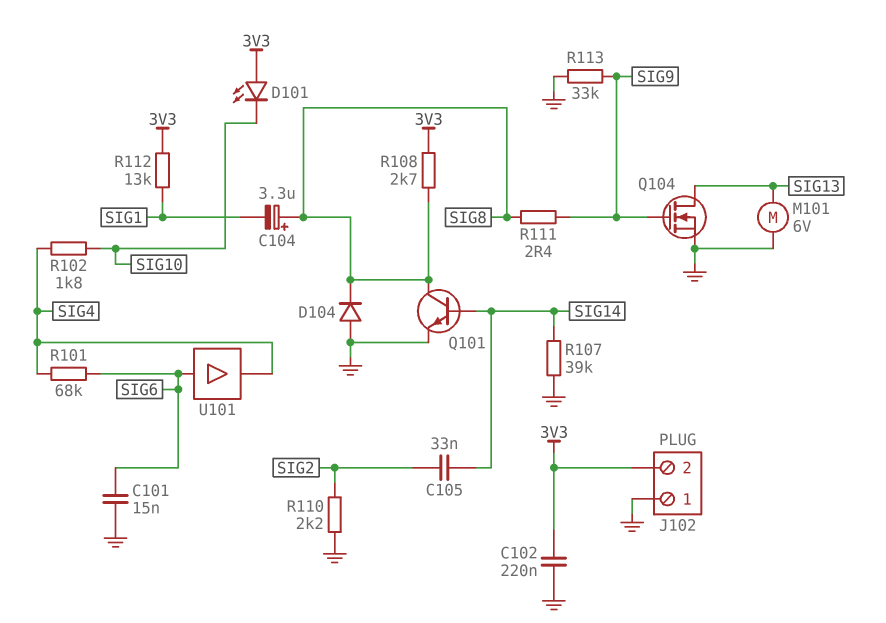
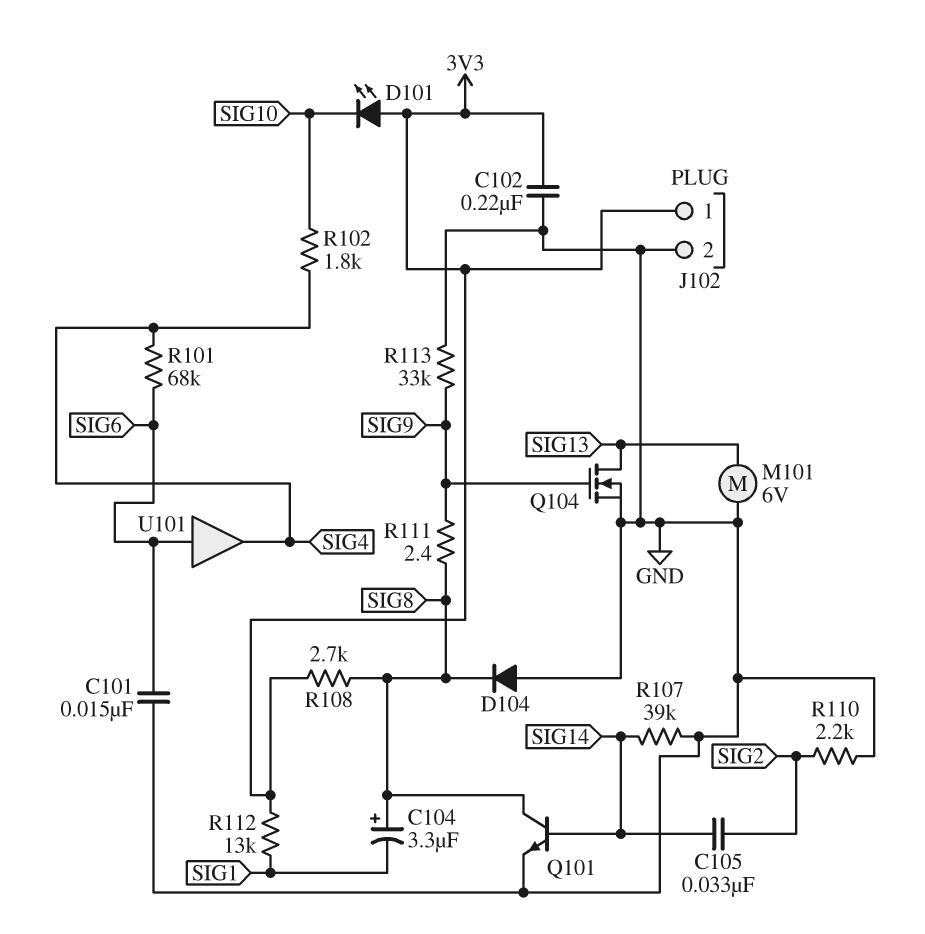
J102 pin 1: GND -> 3V3
J102 pin 2: 3V3 -> GND

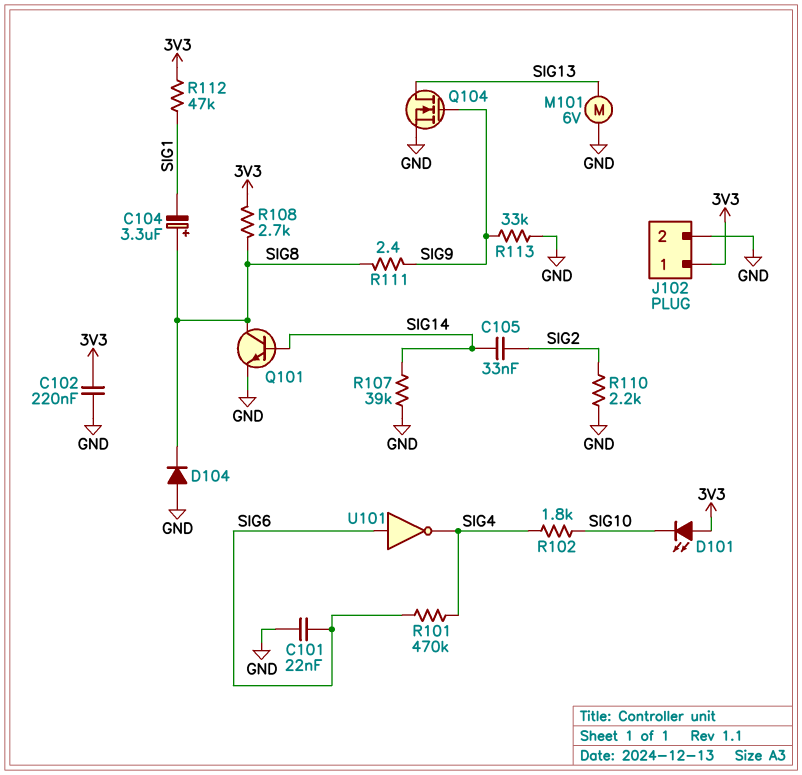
C101: 15nF (GND, SIG6) -> 22nF (GND, SIG6)
R101: 68k (SIG4, SIG6) -> 470k (SIG4, SIG6)
R112: 13k (3V3, SIG1) -> 47k (3V3, SIG1)
U101: buffer (in SIG6, out SIG4) -> NOT (in SIG6, out SIG4)

